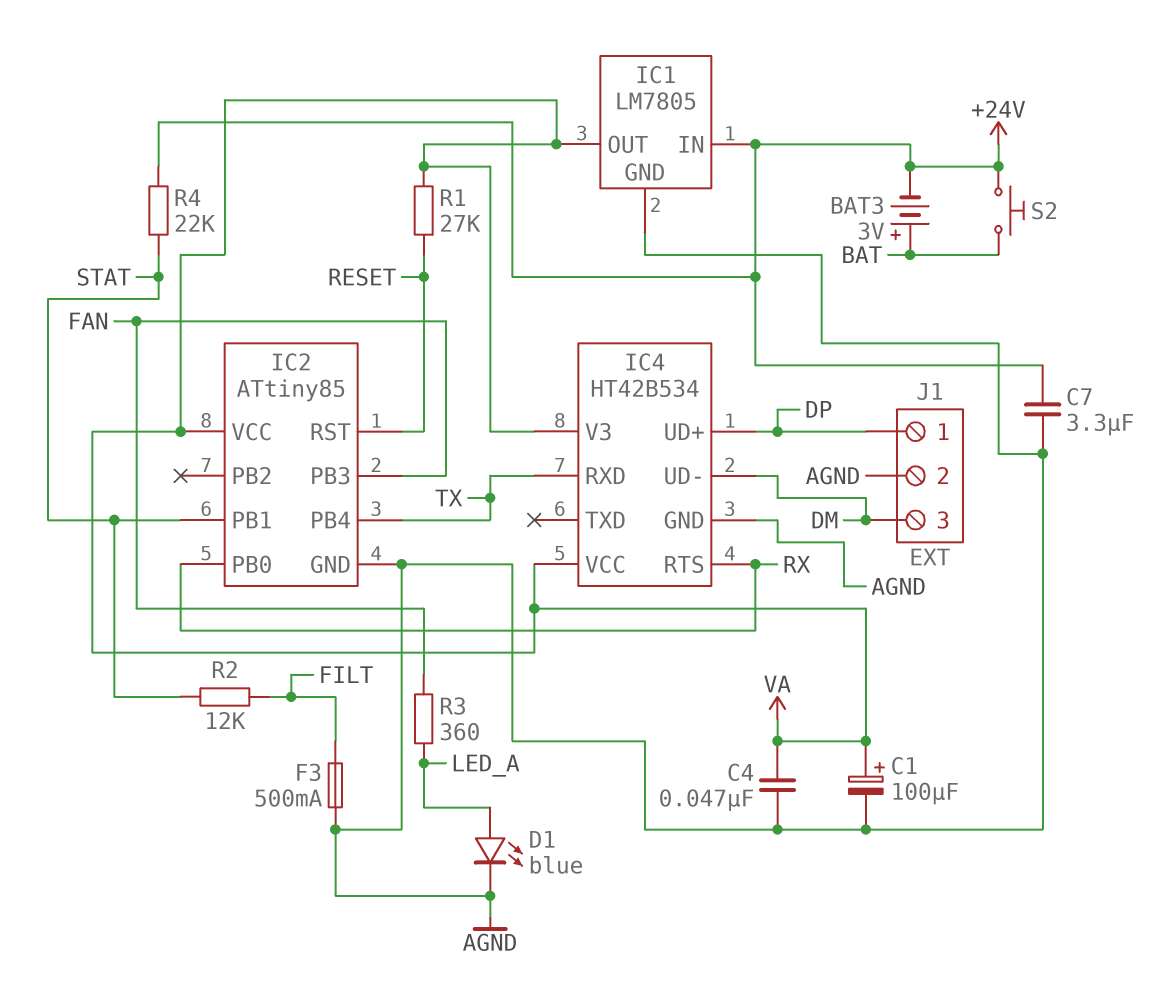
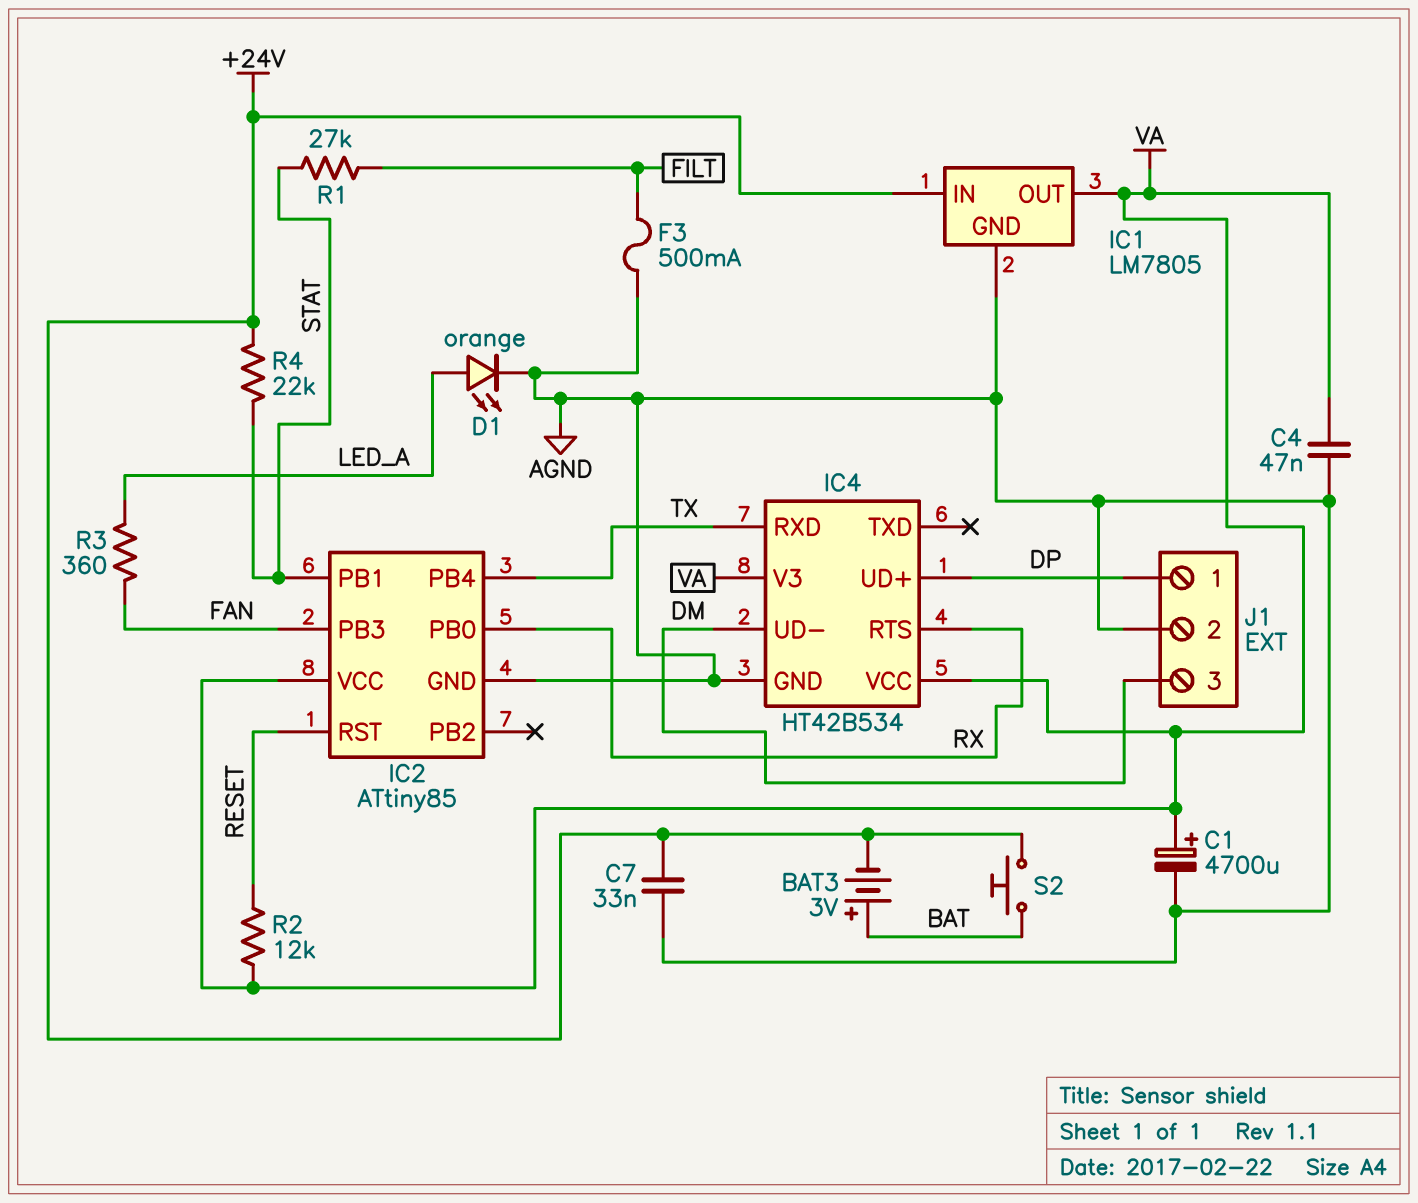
C1: 100uF (plus VA, minus AGND) -> 4700uF (plus VA, minus AGND)
C7: 3.3uF (+24V, AGND) -> 33nF (+24V, AGND)
D1: LED blue (A LED_A, K AGND) -> LED orange (A LED_A, K AGND)
R1: 27k (RESET, VA) -> 27k (FILT, STAT)
R2: 12k (FILT, STAT) -> 12k (RESET, VA)

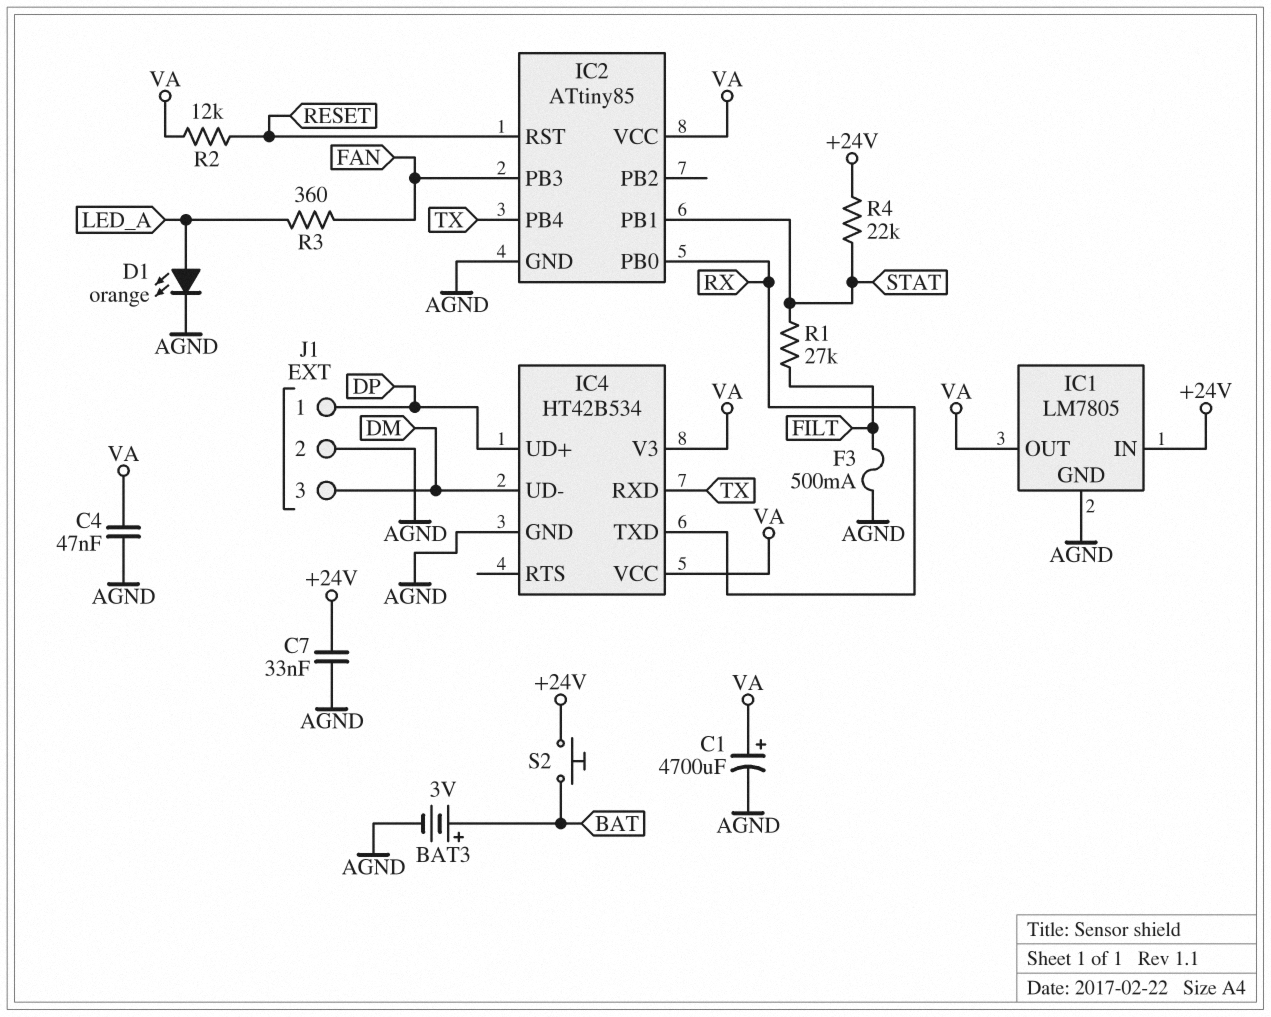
BAT3: 3V (plus BAT, minus +24V) -> 3V (plus BAT, minus AGND)
IC4 pin RTS: RX -> none
IC4 pin TXD: none -> RX

